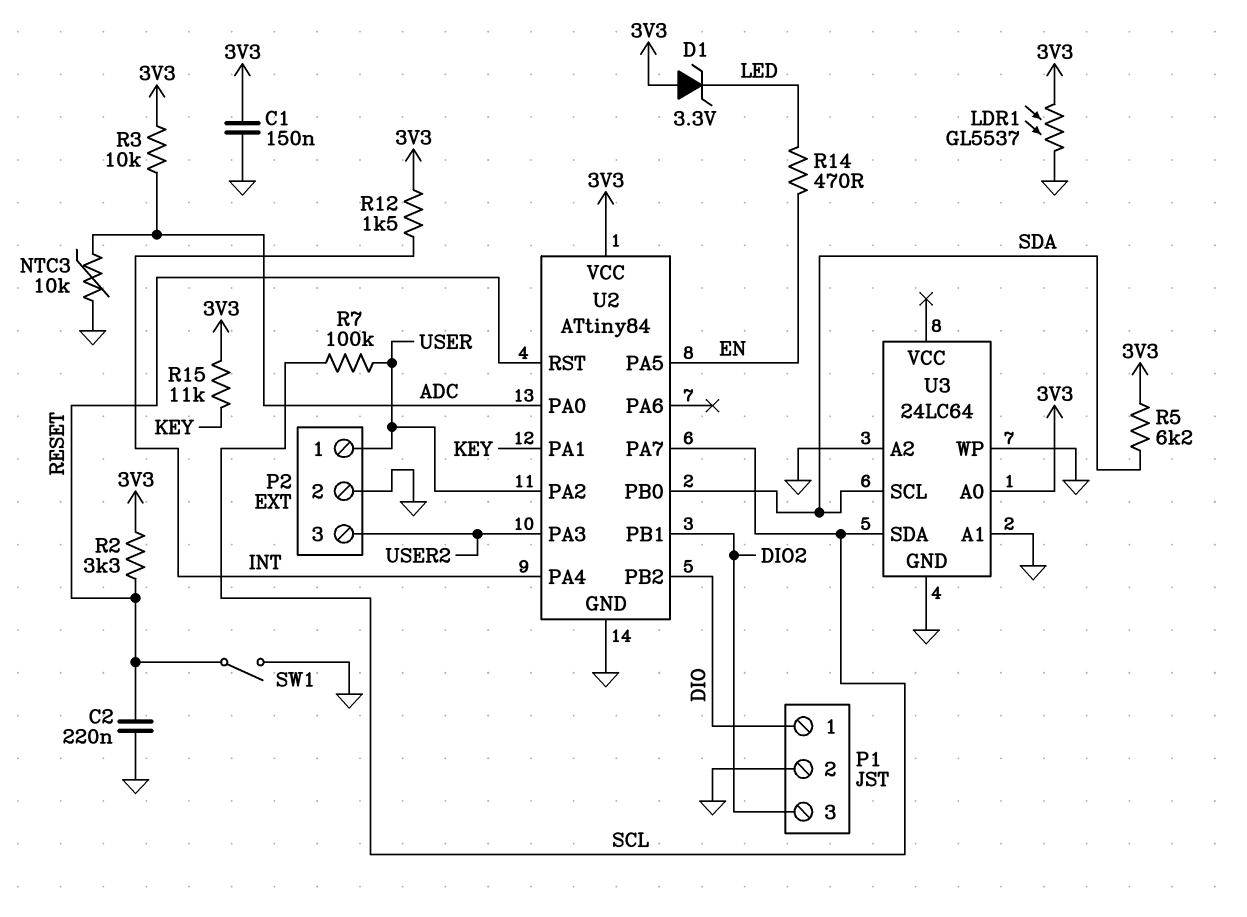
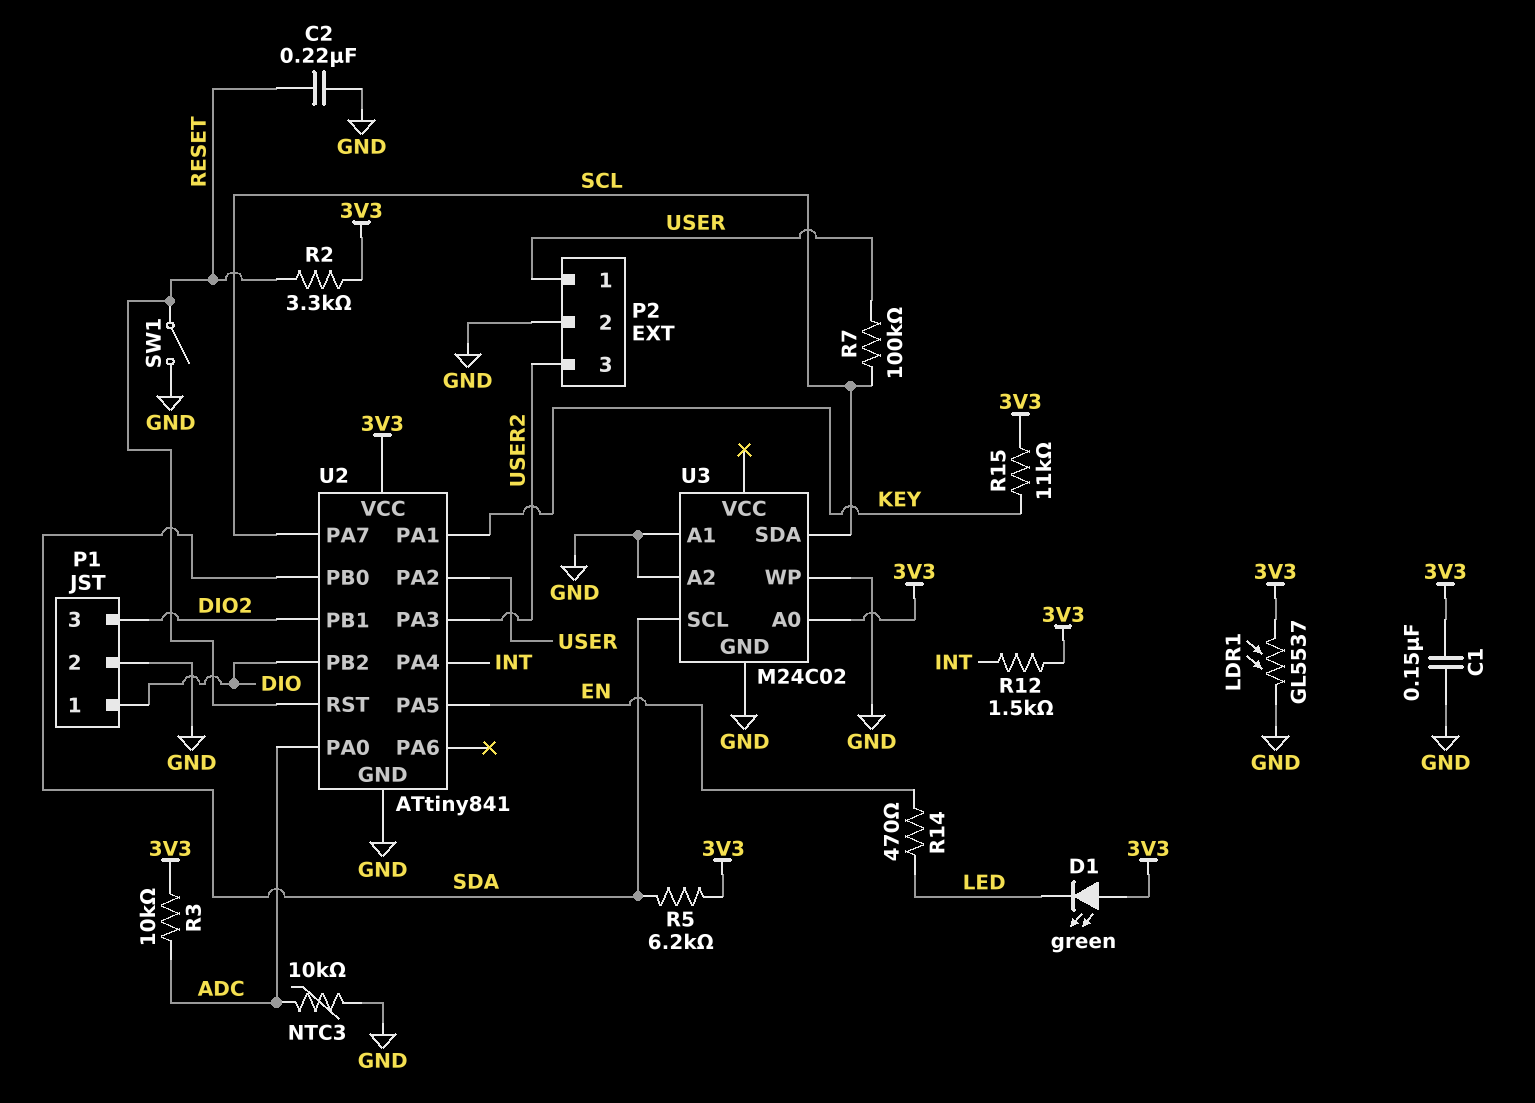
D1: zener 3.3V (A 3V3, K LED) -> LED green (A 3V3, K LED)
U2: ATtiny84 -> ATtiny841
U3: 24LC64 -> M24C02

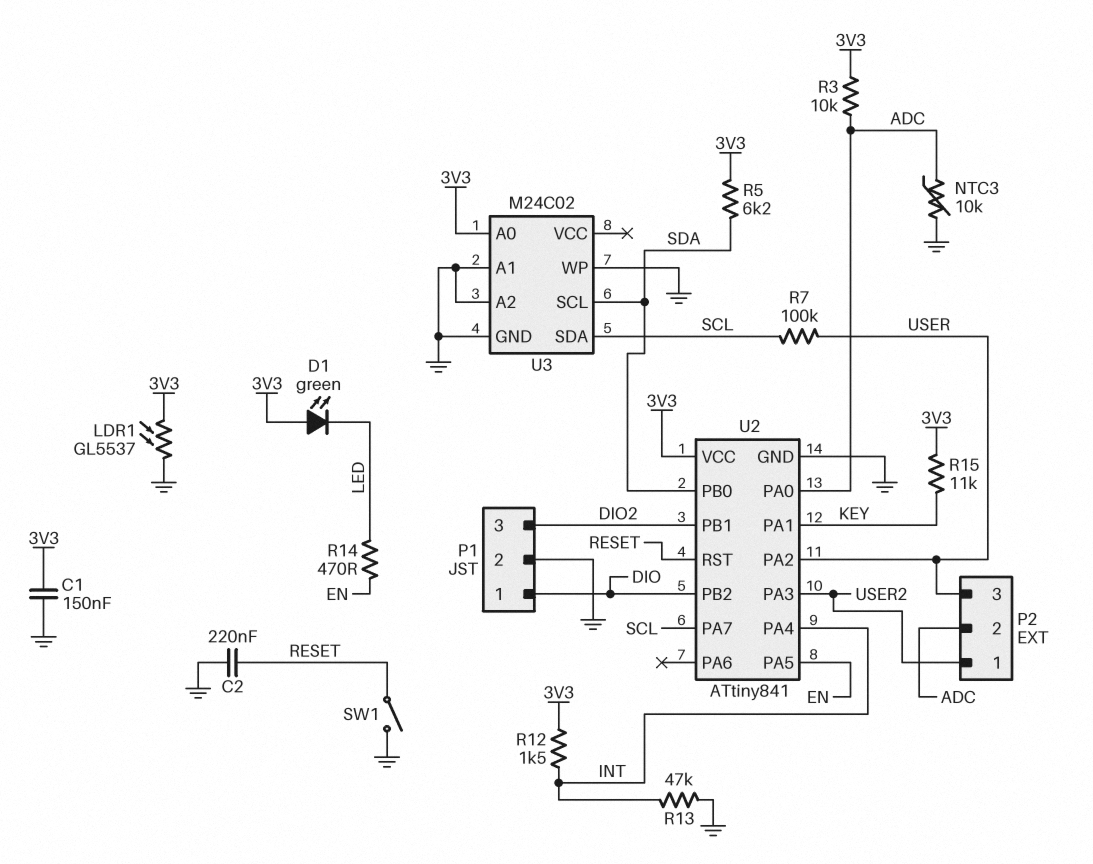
P2 pin 1: USER -> USER2
P2 pin 2: GND -> ADC
P2 pin 3: USER2 -> USER
R2: 3.3k (3V3, RESET) -> none
R13: none -> 47k (GND, INT)

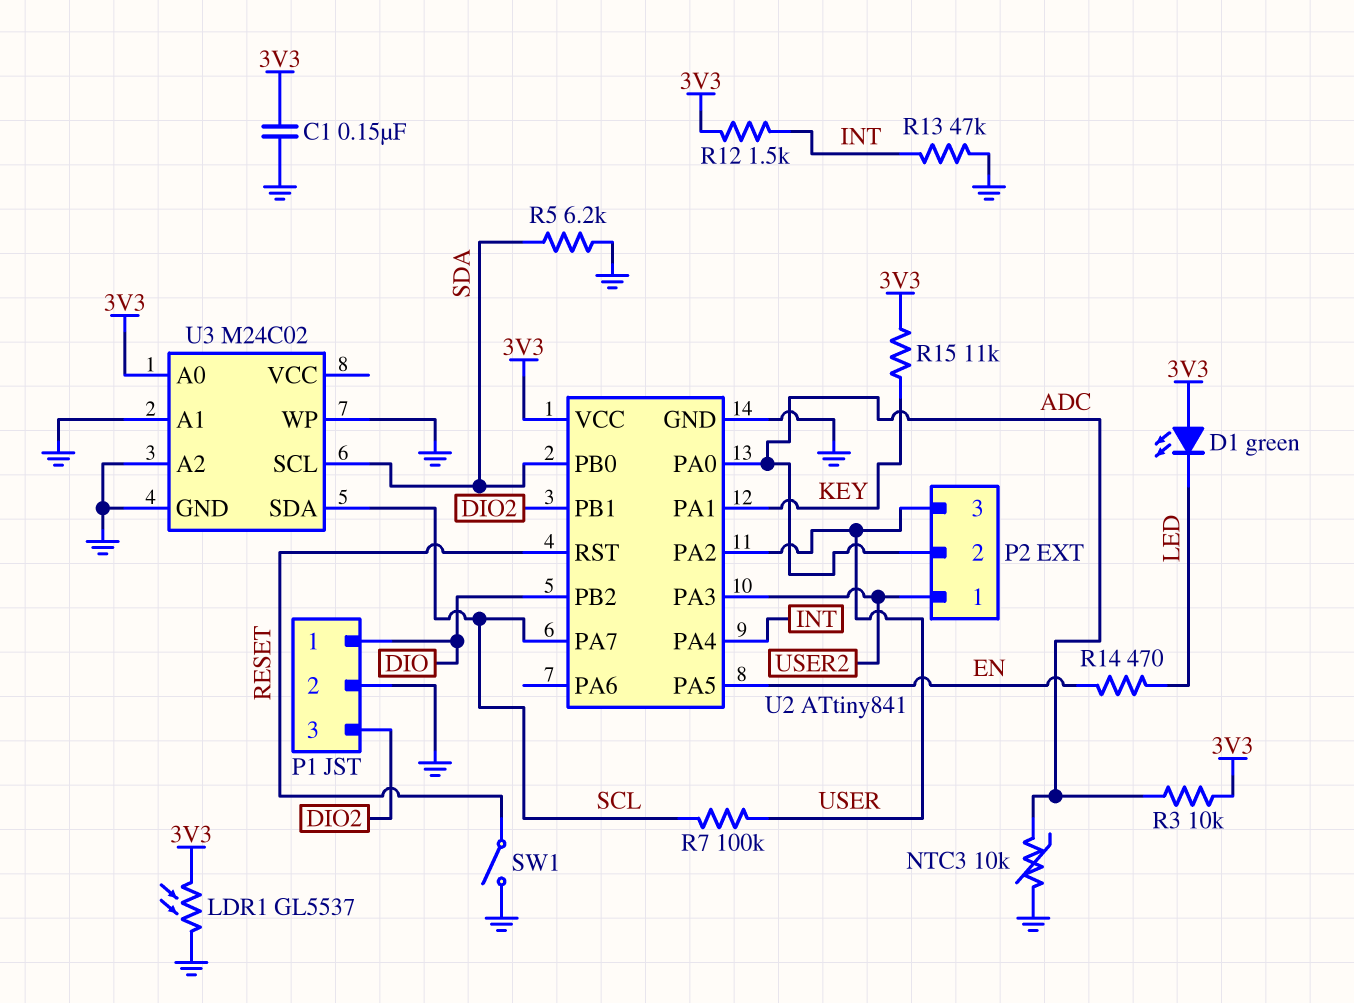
C2: 220nF (GND, RESET) -> none
R5: 6.2k (3V3, SDA) -> 6.2k (GND, SDA)

